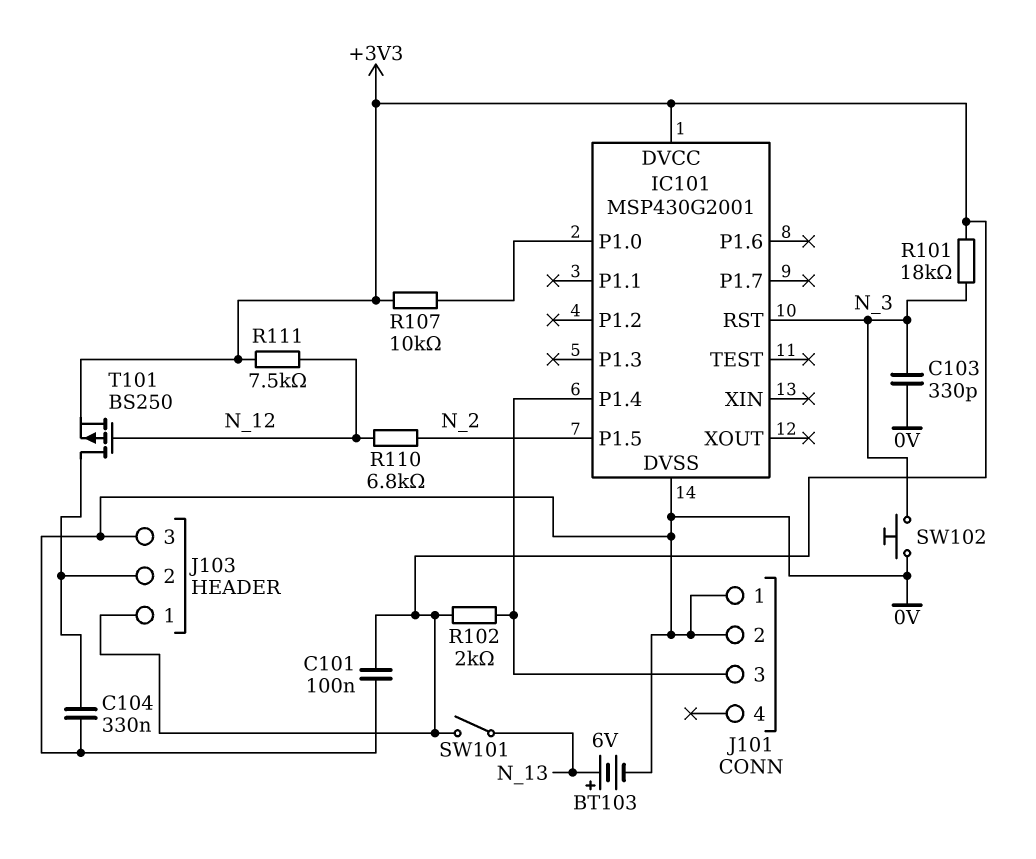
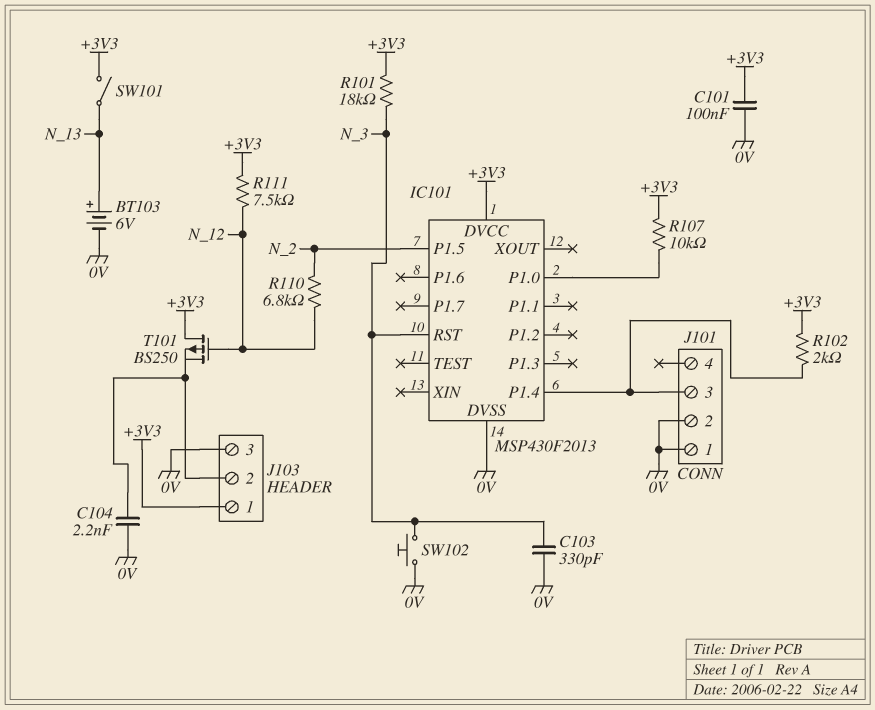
C104: 330nF (0V, J103/2) -> 2.2nF (0V, J103/2)
IC101: MSP430G2001 -> MSP430F2013
T101: PMOS BS250 (G N_12, D J103/2, S +3V3) -> PMOS BS250 (G N_12, D +3V3, S J103/2)

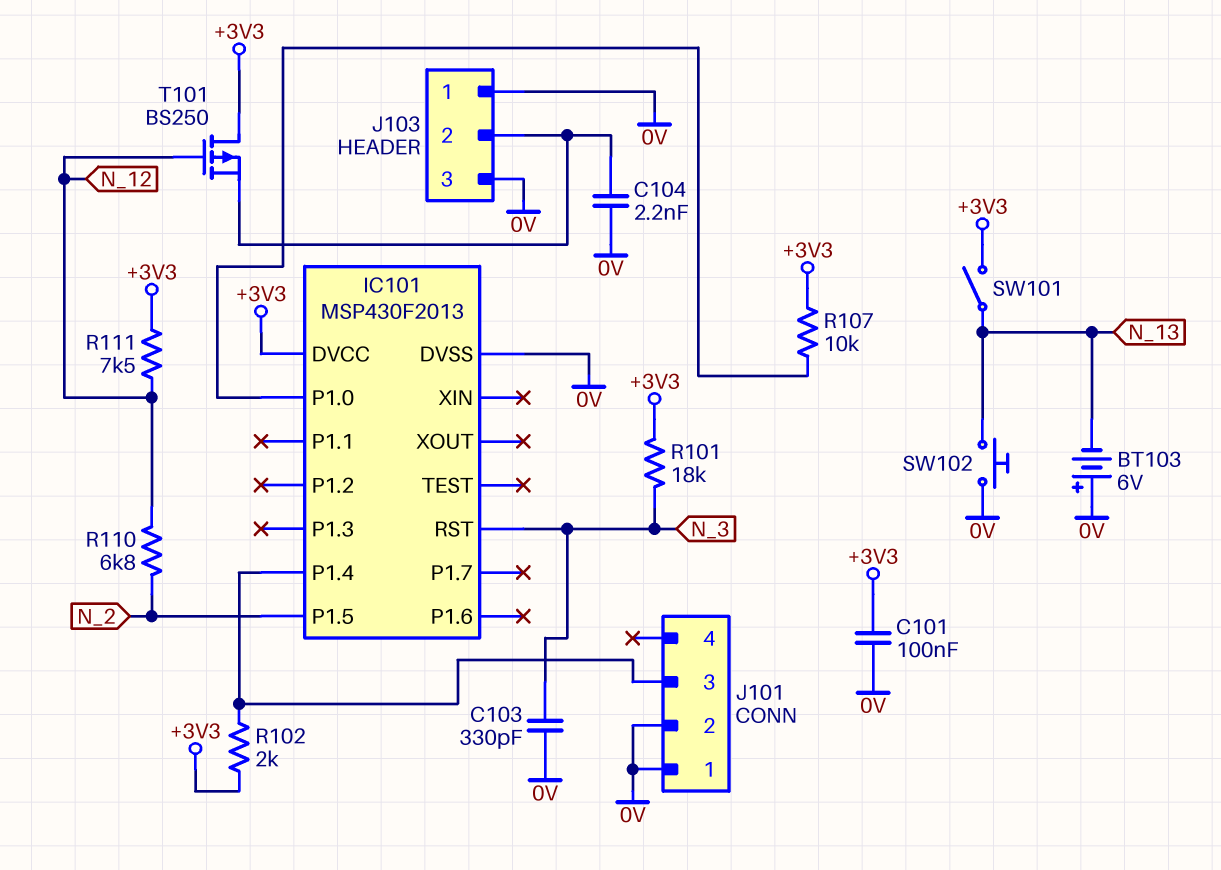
BT103: 6V (plus N_13, minus 0V) -> 6V (plus 0V, minus N_13)
J103 pin 1: +3V3 -> 0V
SW102: button (0V, N_3) -> button (0V, N_13)

